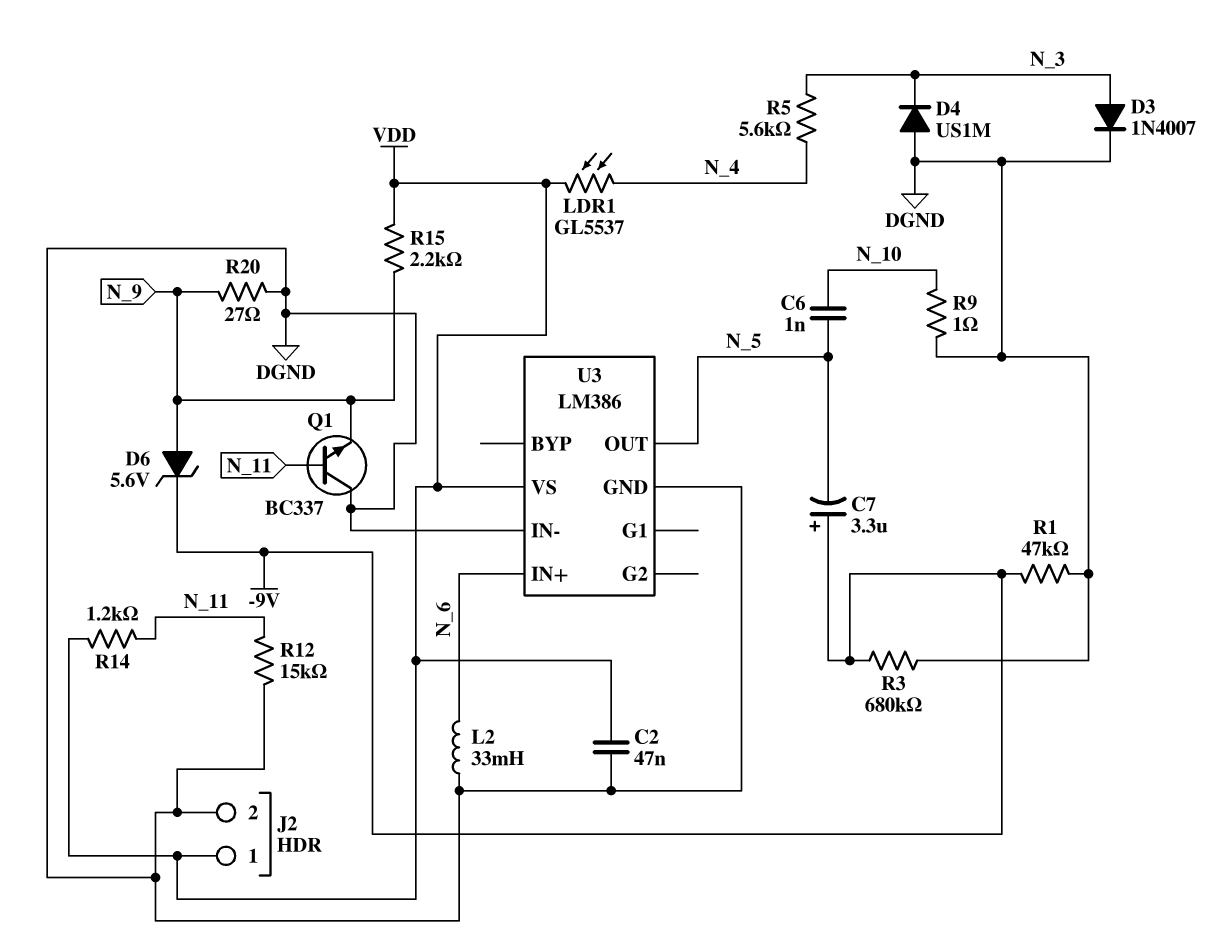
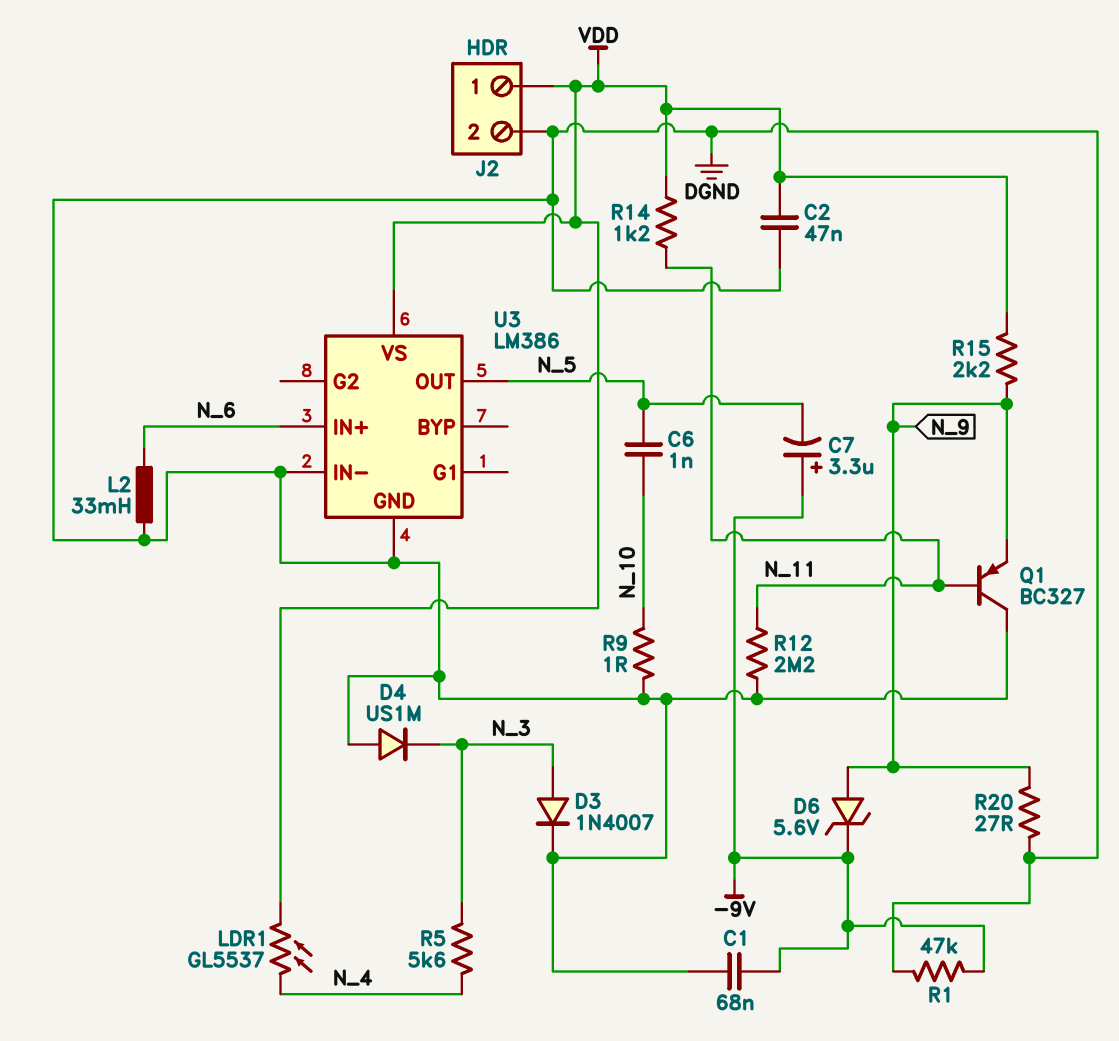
C1: none -> 68nF (-9V, DGND)
Q1: NPN BC337 (B N_11, C DGND, E N_9) -> PNP BC327 (B N_11, C DGND, E N_9)
R3: 680k (-9V, DGND) -> none
R12: 15k (DGND, N_11) -> 2.2M (DGND, N_11)

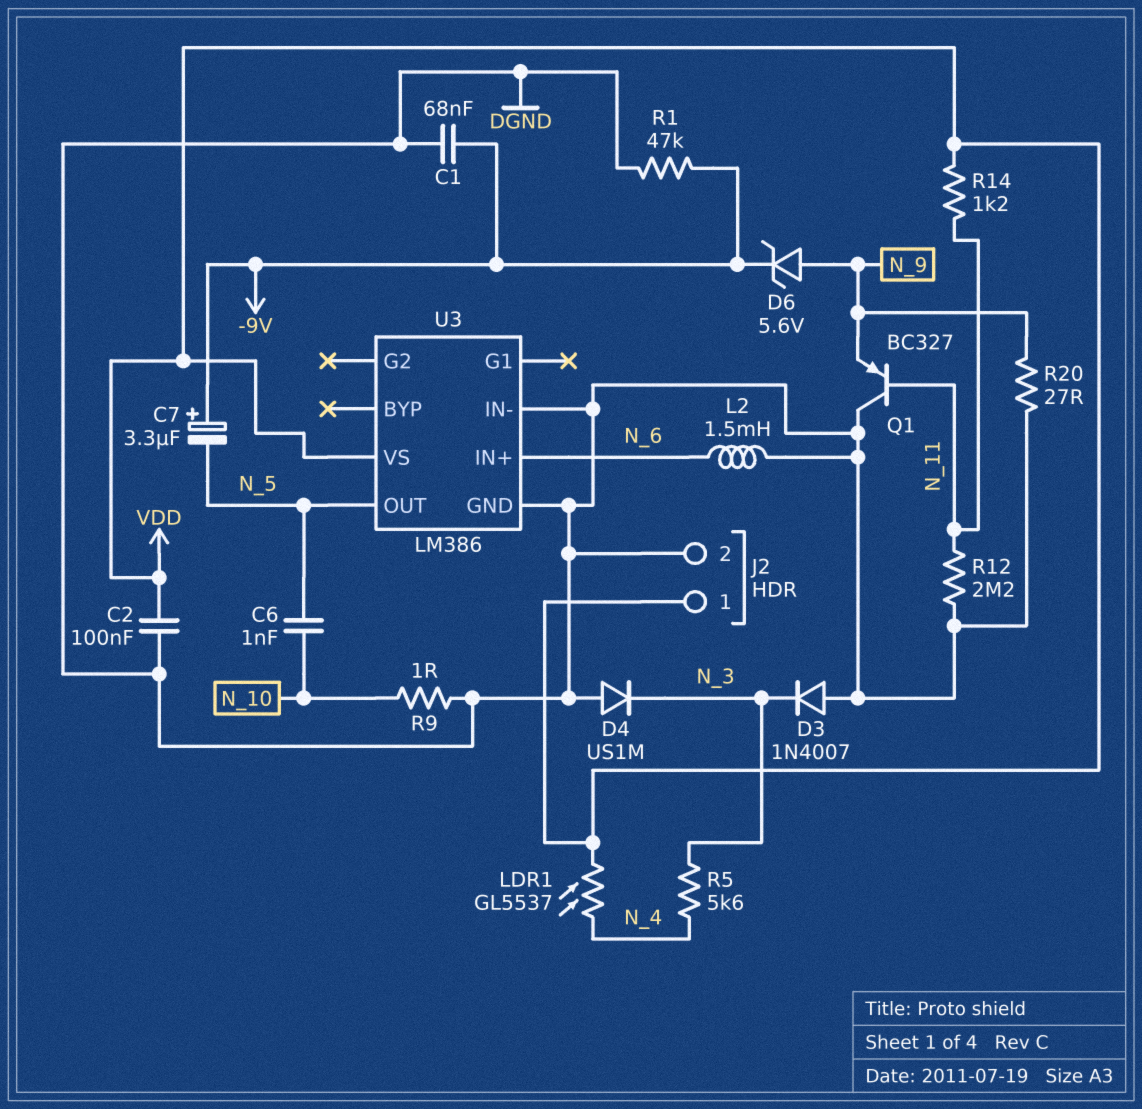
C2: 47nF (DGND, VDD) -> 100nF (DGND, VDD)
D3: diode 1N4007 (A N_3, K DGND) -> diode 1N4007 (A DGND, K N_3)
L2: 33mH (DGND, N_6) -> 1.5mH (DGND, N_6)
R15: 2.2k (N_9, VDD) -> none

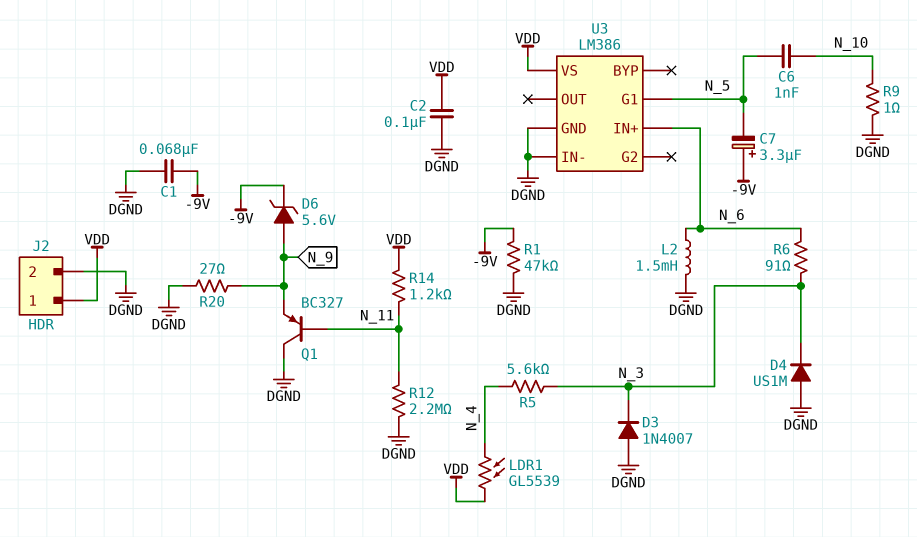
LDR1: GL5537 (N_4, VDD) -> GL5539 (N_4, VDD)
R6: none -> 91 (N_3, N_6)
U3 pin G1: none -> N_5
U3 pin OUT: N_5 -> none

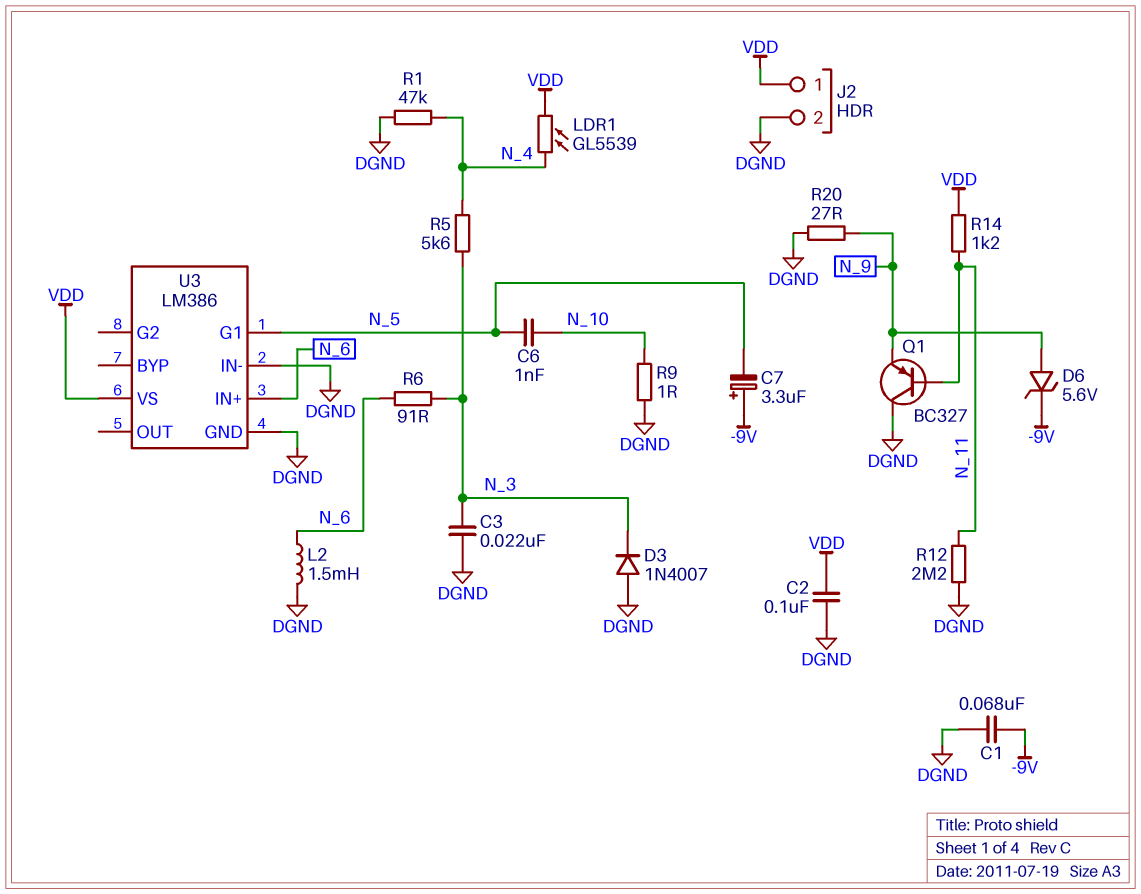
C3: none -> 22nF (DGND, N_3)
D4: diode US1M (A DGND, K N_3) -> none
R1: 47k (-9V, DGND) -> 47k (DGND, N_4)

